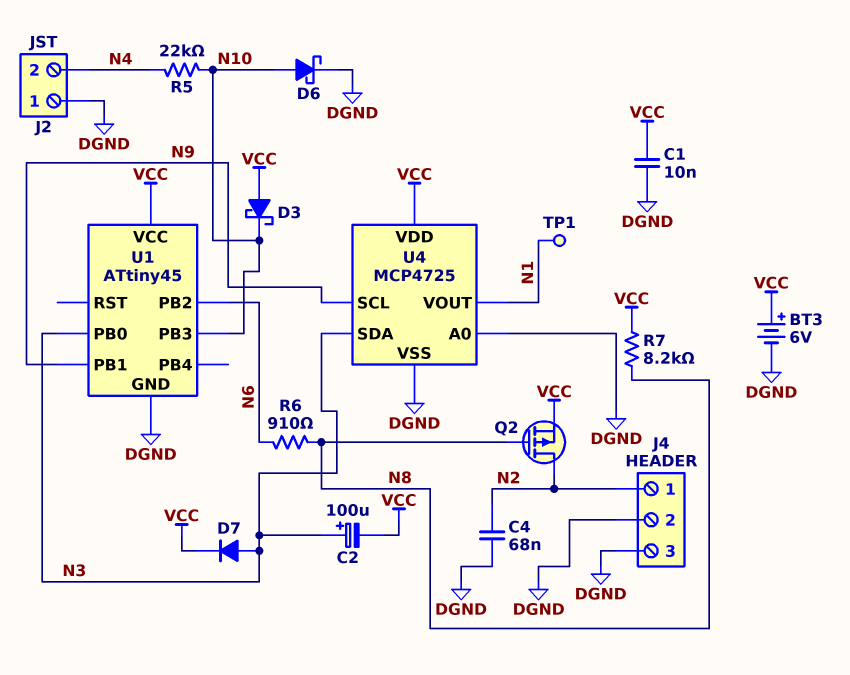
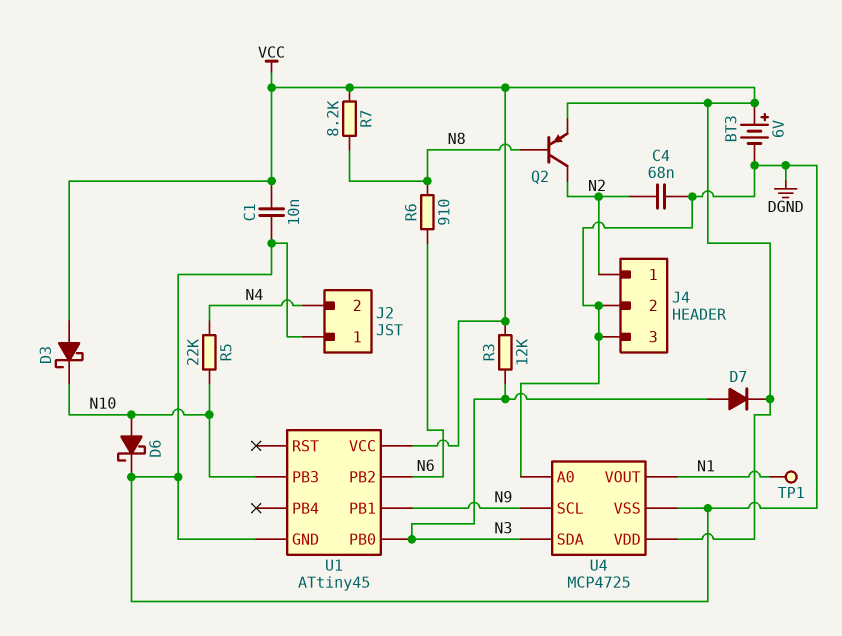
C2: 100uF (plus N3, minus VCC) -> none
Q2: PMOS (G N8, D N2, S VCC) -> PNP (B N8, C N2, E VCC)
R3: none -> 12k (N3, VCC)

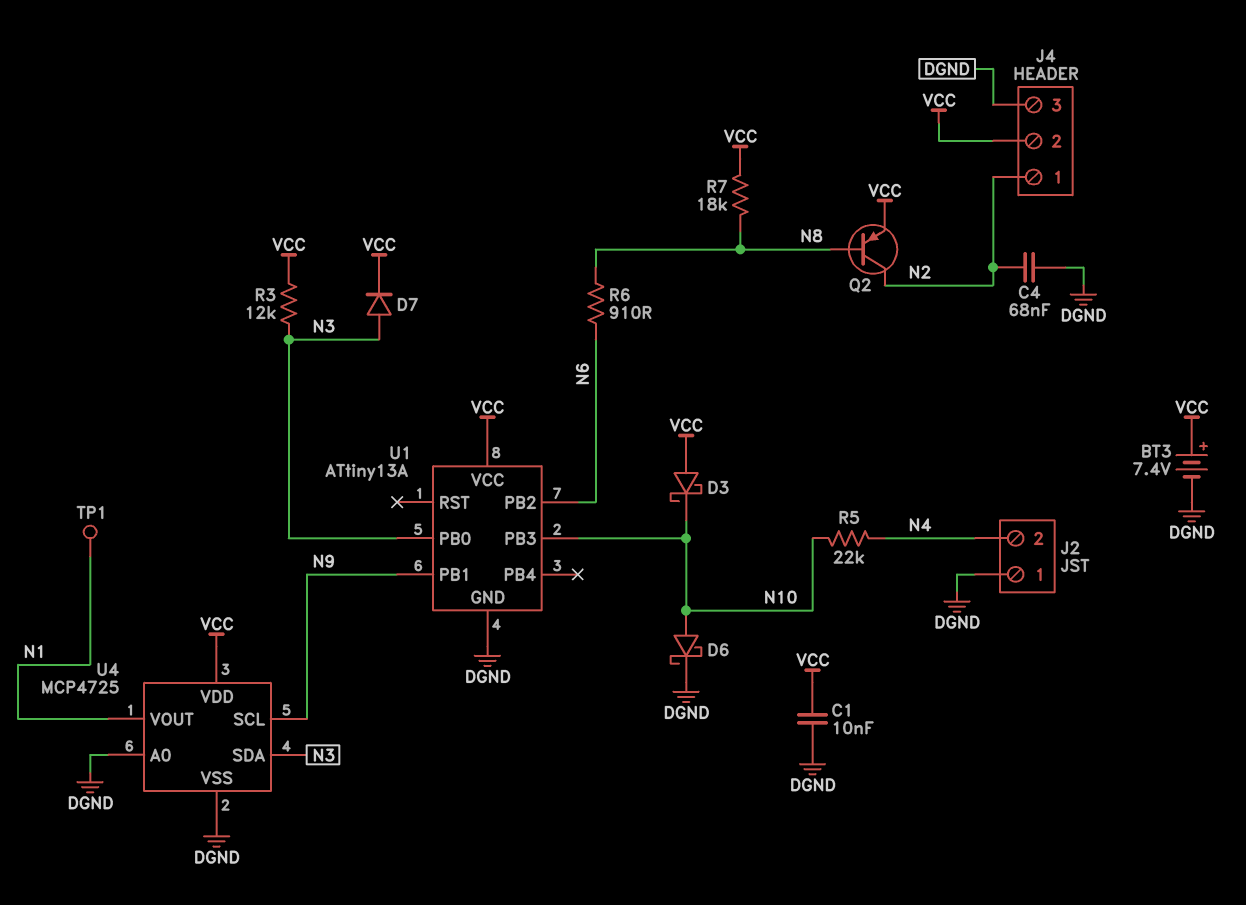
BT3: 6V (plus VCC, minus DGND) -> 7.4V (plus VCC, minus DGND)
J4 pin 2: DGND -> VCC
R7: 8.2k (N8, VCC) -> 18k (N8, VCC)
U1: ATtiny45 -> ATtiny13A

